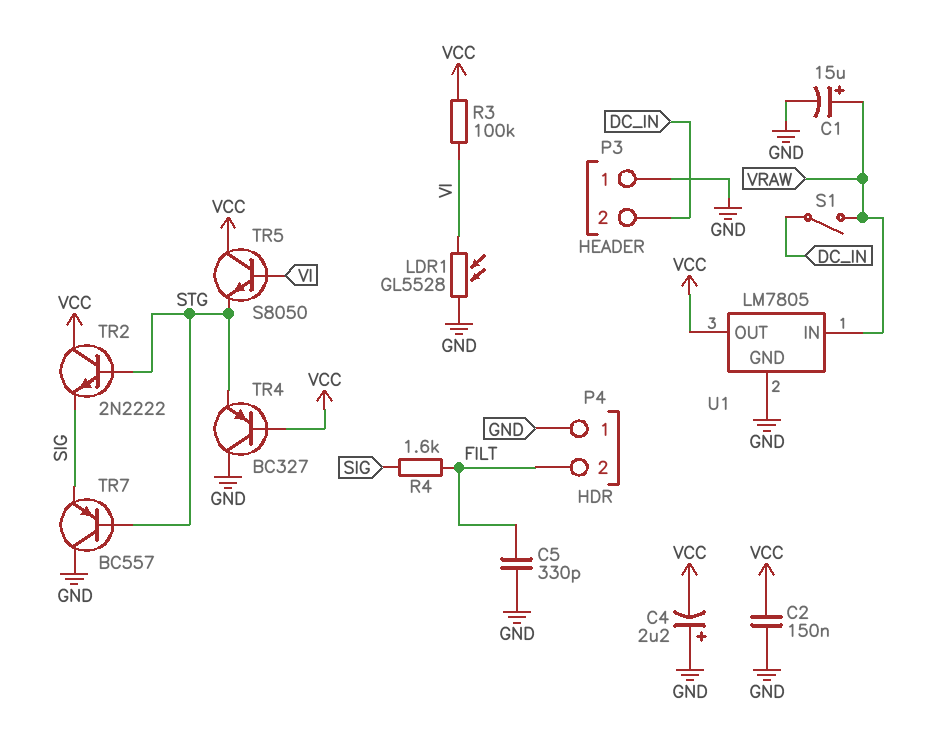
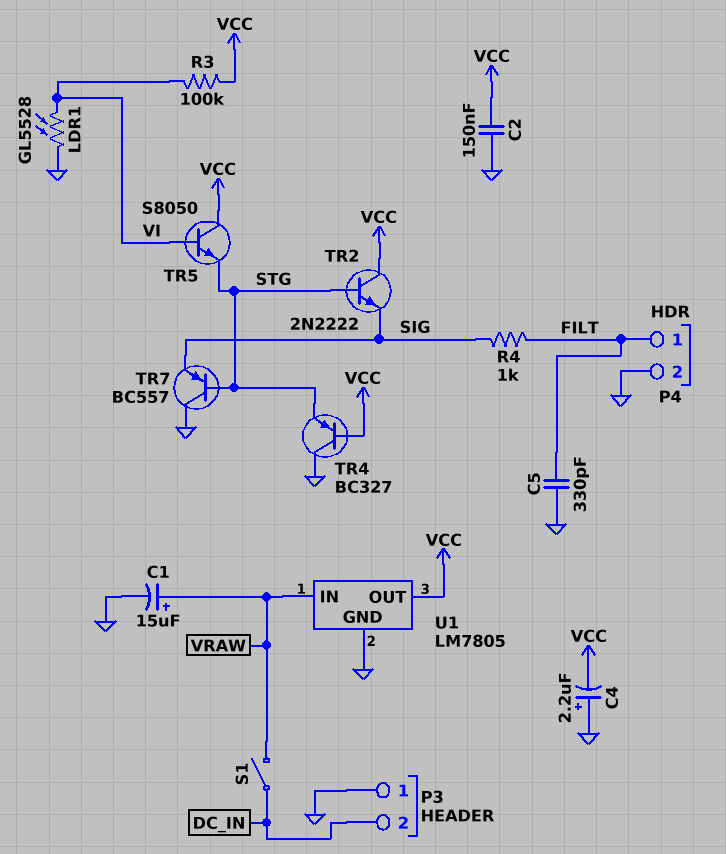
P4 pin 1: GND -> FILT
P4 pin 2: FILT -> GND
R4: 1.6k (FILT, SIG) -> 1k (FILT, SIG)

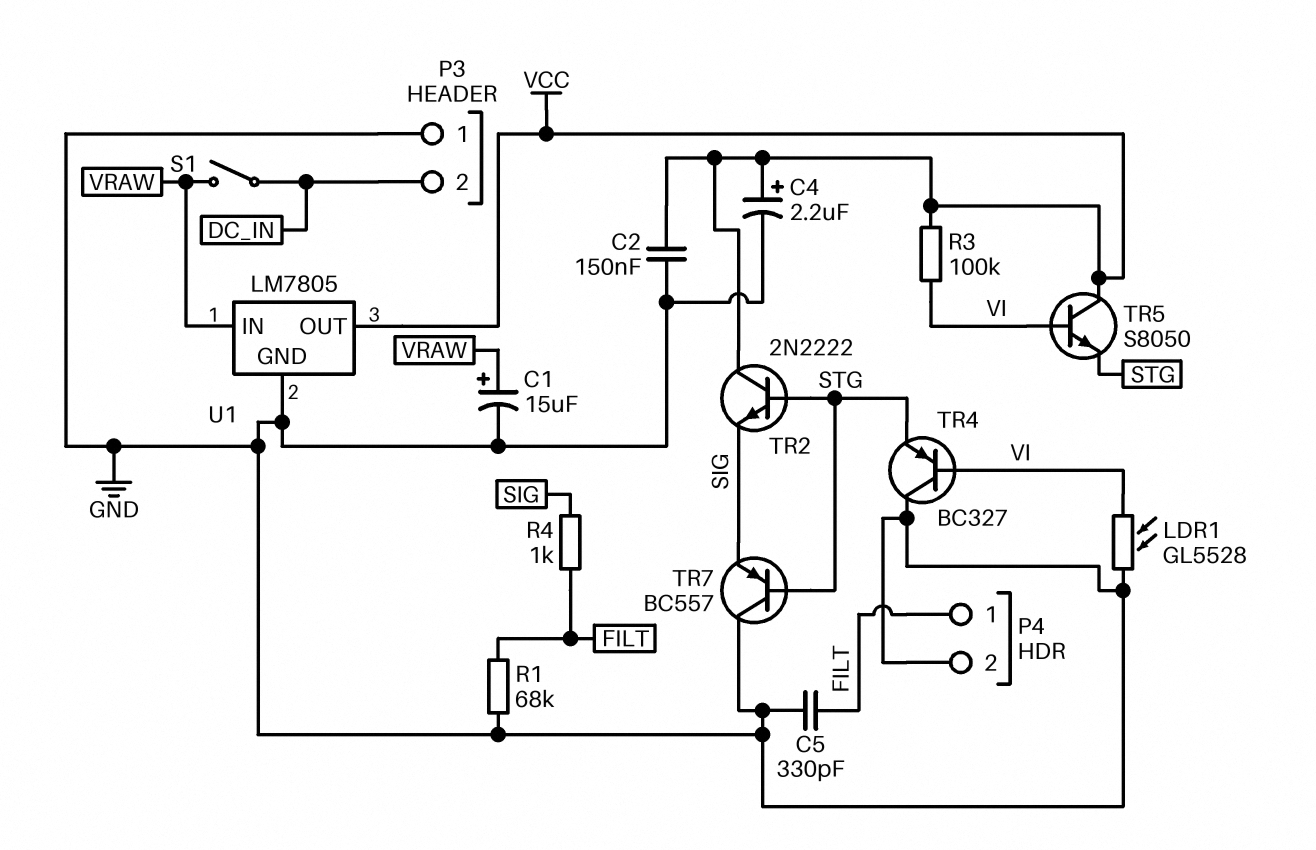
C4: 2.2uF (plus GND, minus VCC) -> 2.2uF (plus VCC, minus GND)
R1: none -> 68k (FILT, GND)
TR4: PNP BC327 (B VCC, C GND, E STG) -> PNP BC327 (B VI, C GND, E STG)

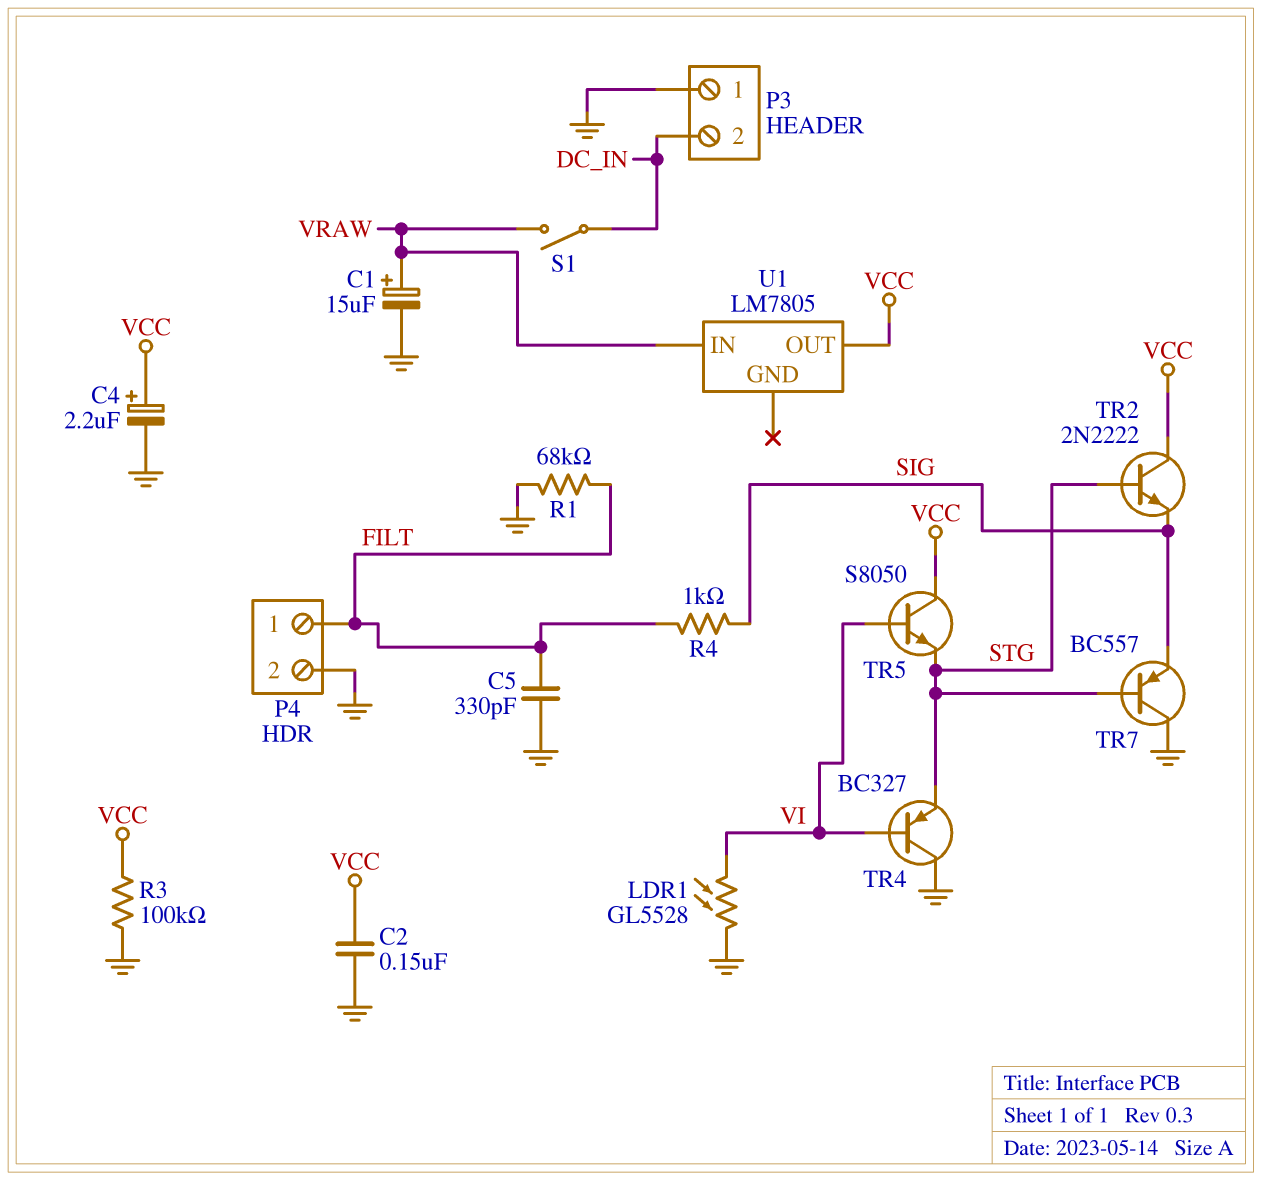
R3: 100k (VCC, VI) -> 100k (GND, VCC)
U1 pin GND: GND -> none

